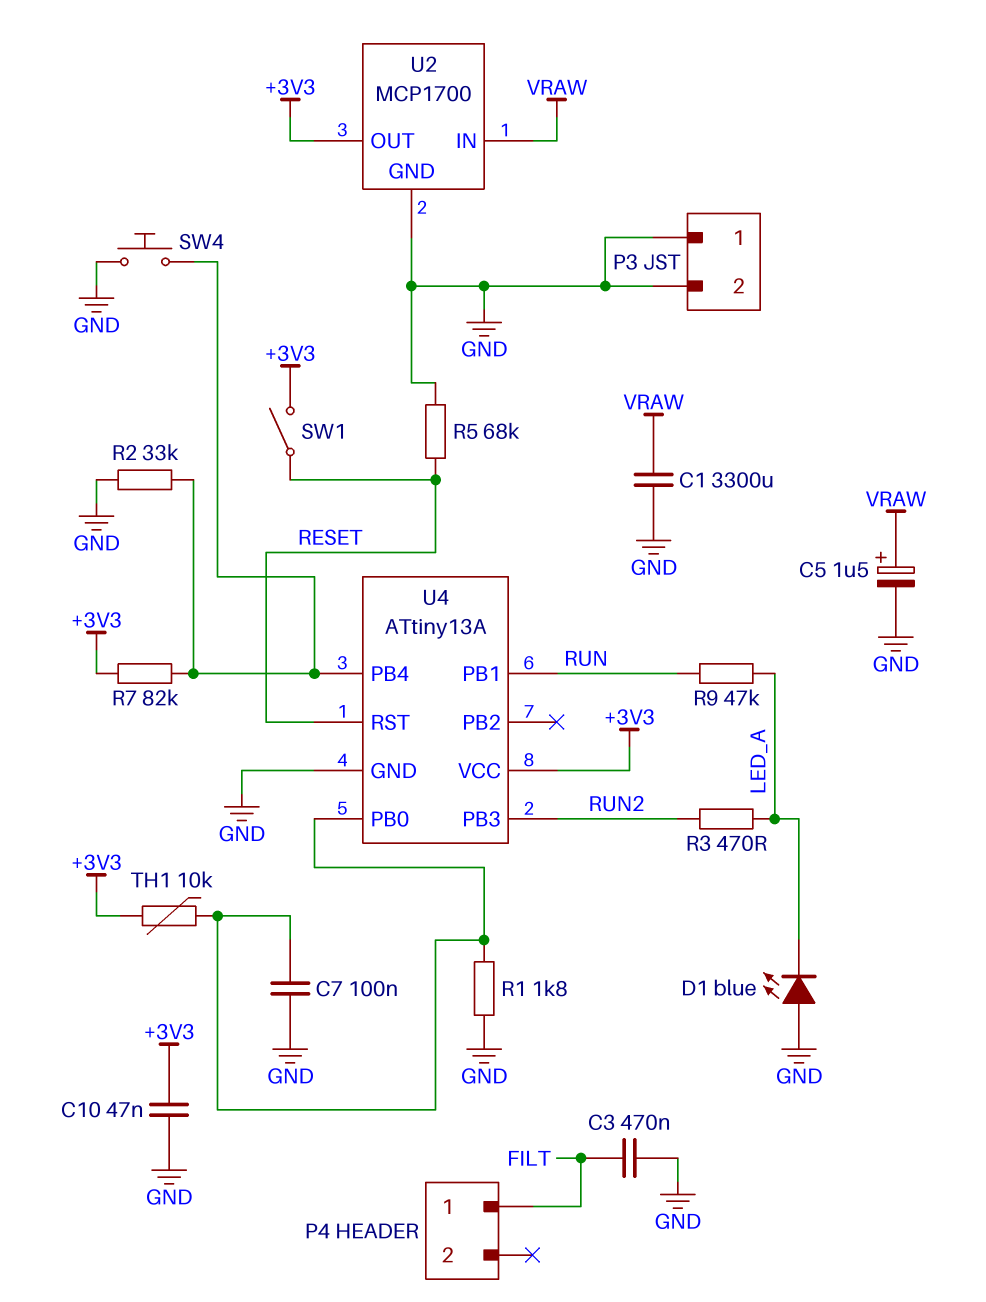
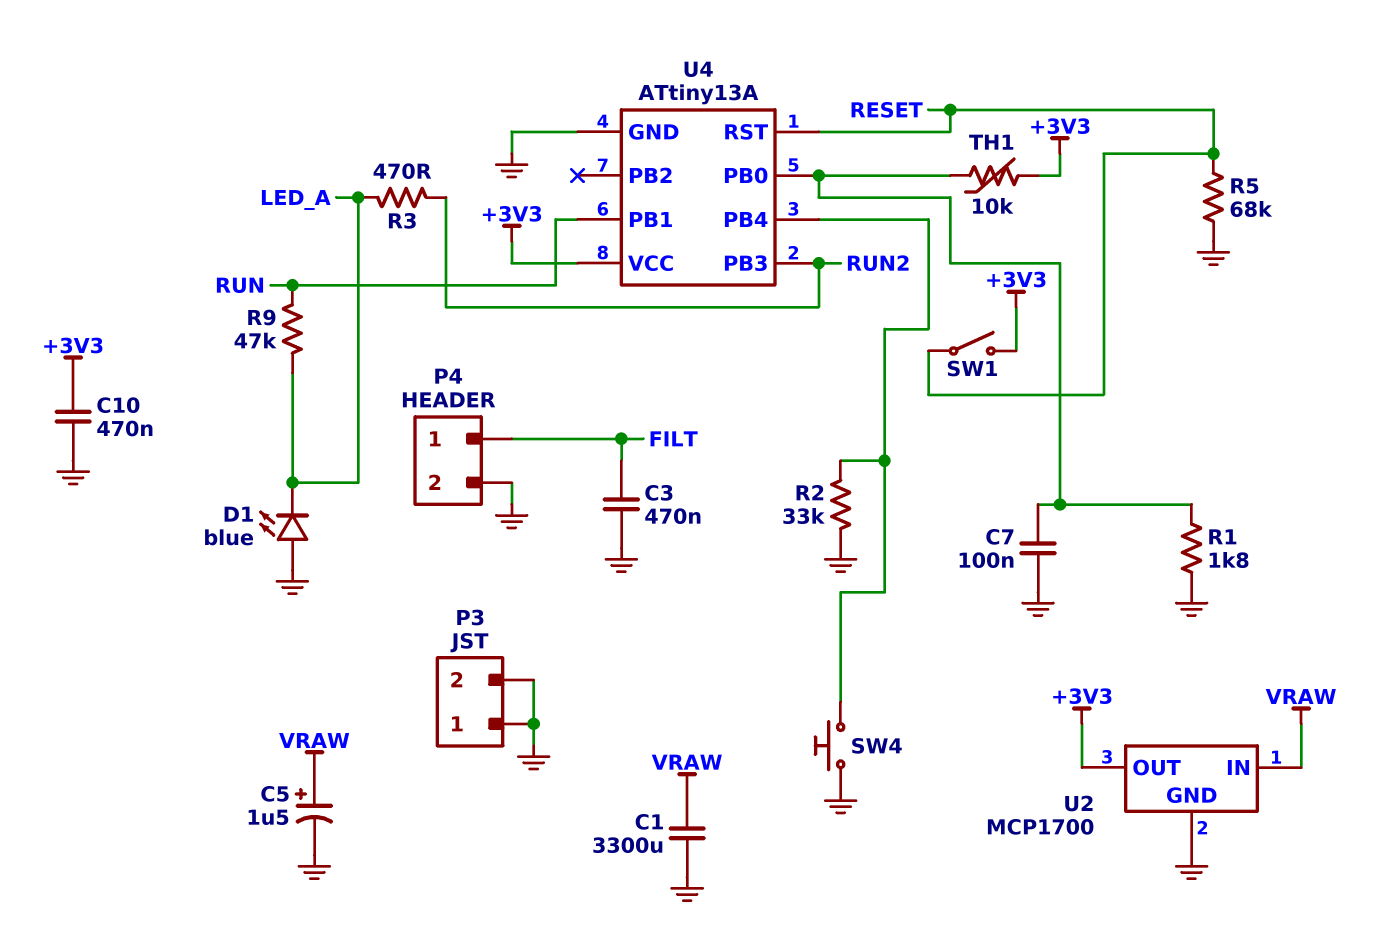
C10: 47nF (+3V3, GND) -> 470nF (+3V3, GND)
P4 pin 2: none -> GND
R7: 82k (+3V3, U4/PB4) -> none

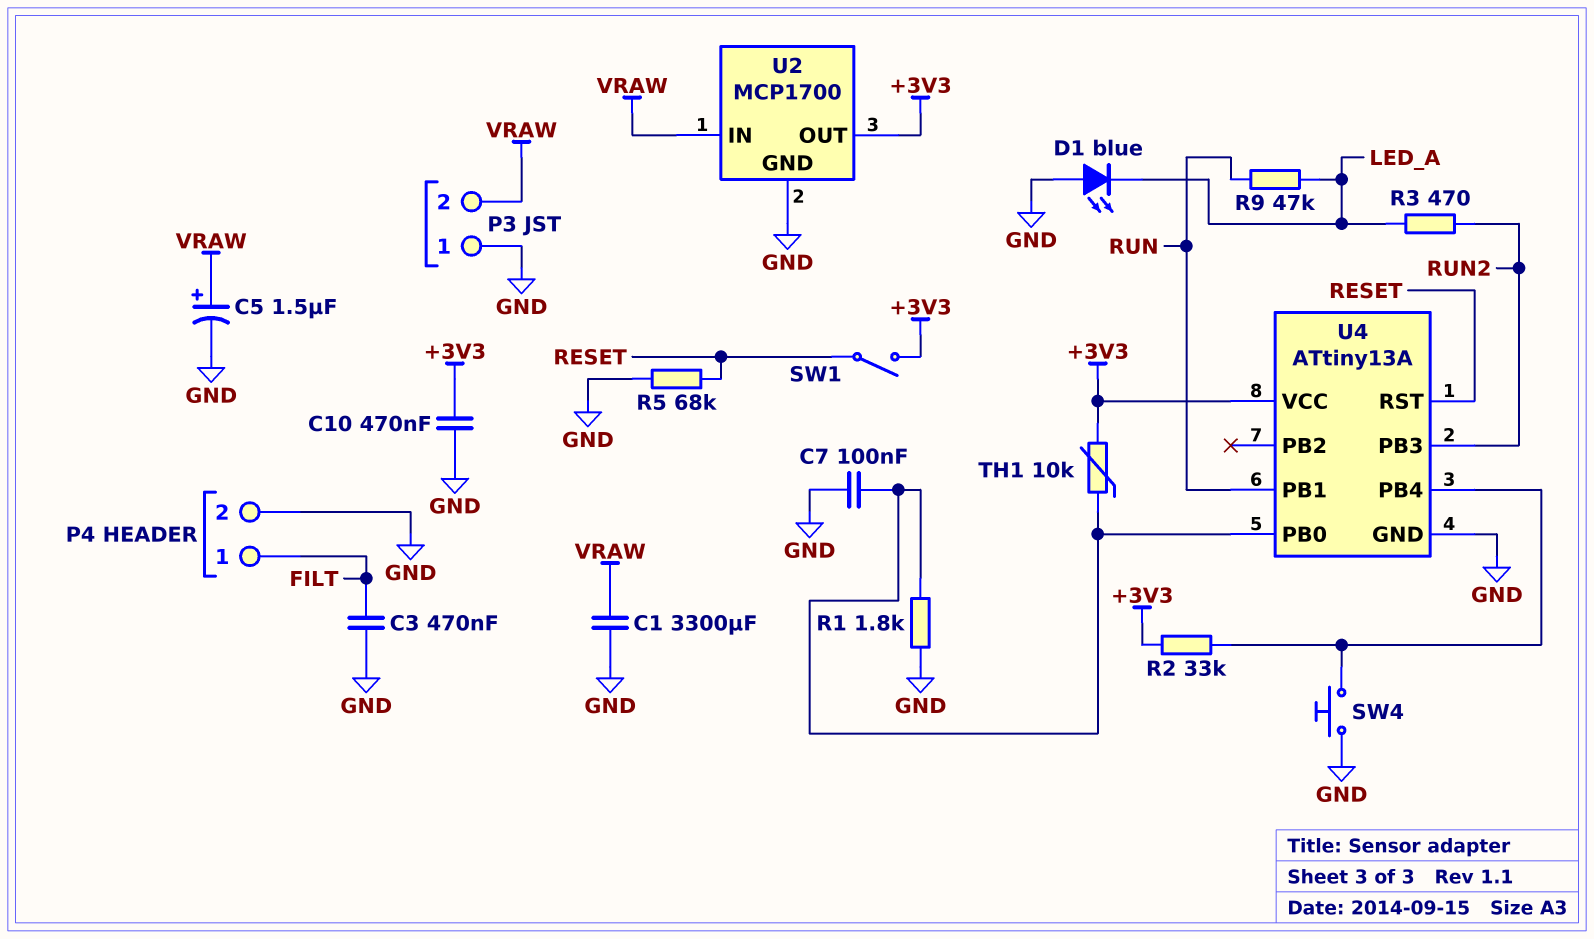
P3 pin 2: GND -> VRAW
R2: 33k (GND, U4/PB4) -> 33k (+3V3, U4/PB4)

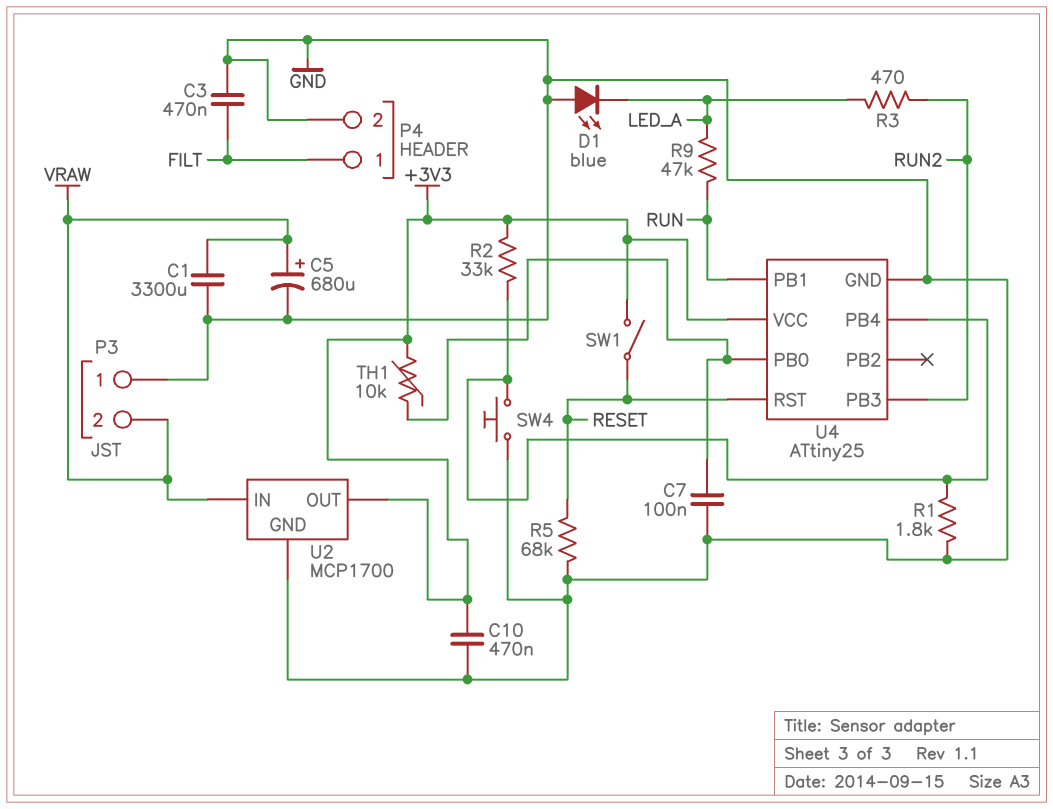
C5: 1.5uF (plus VRAW, minus GND) -> 680uF (plus VRAW, minus GND)
R1: 1.8k (GND, U4/PB0) -> 1.8k (GND, U4/PB4)
U4: ATtiny13A -> ATtiny25

